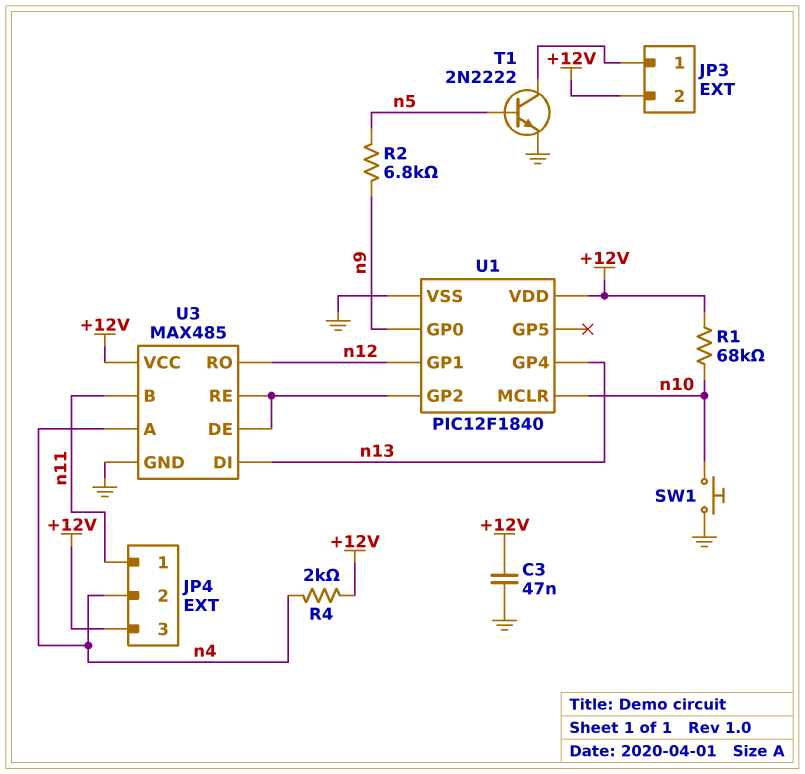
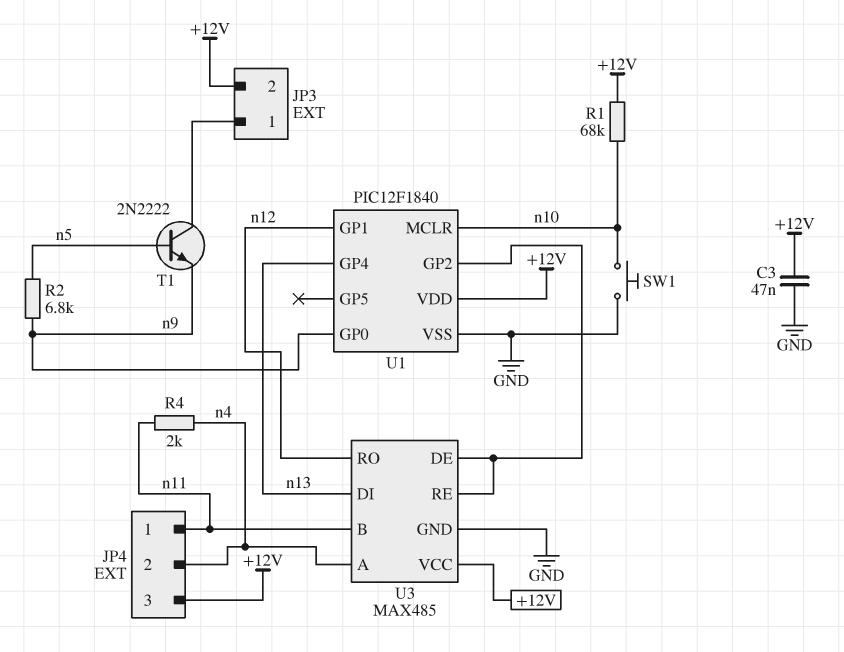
R4: 2k (+12V, n4) -> 2k (n4, n11)
T1: NPN 2N2222 (B n5, C JP3/1, E GND) -> NPN 2N2222 (B n5, C JP3/1, E n9)

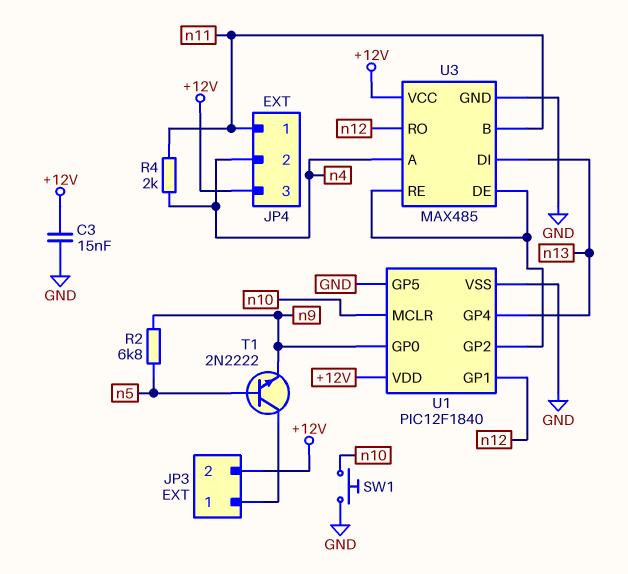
C3: 47nF (+12V, GND) -> 15nF (+12V, GND)
R1: 68k (+12V, n10) -> none
U1 pin GP5: none -> GND

